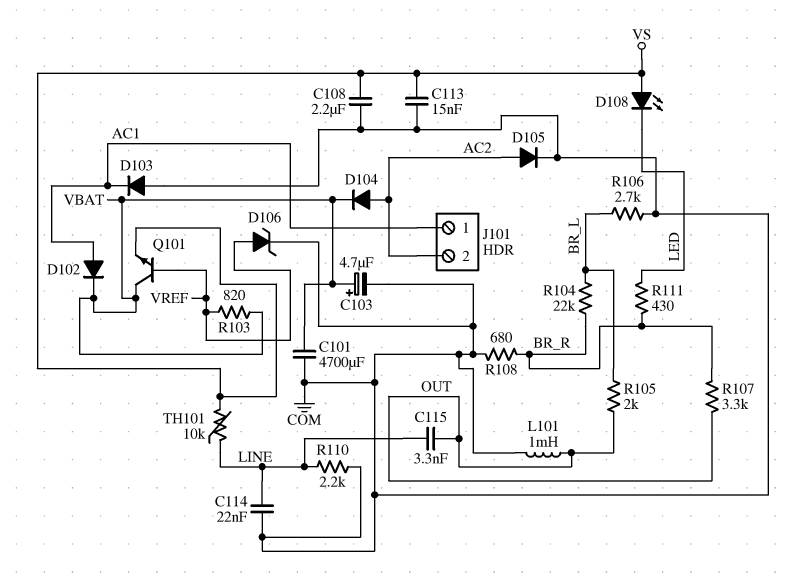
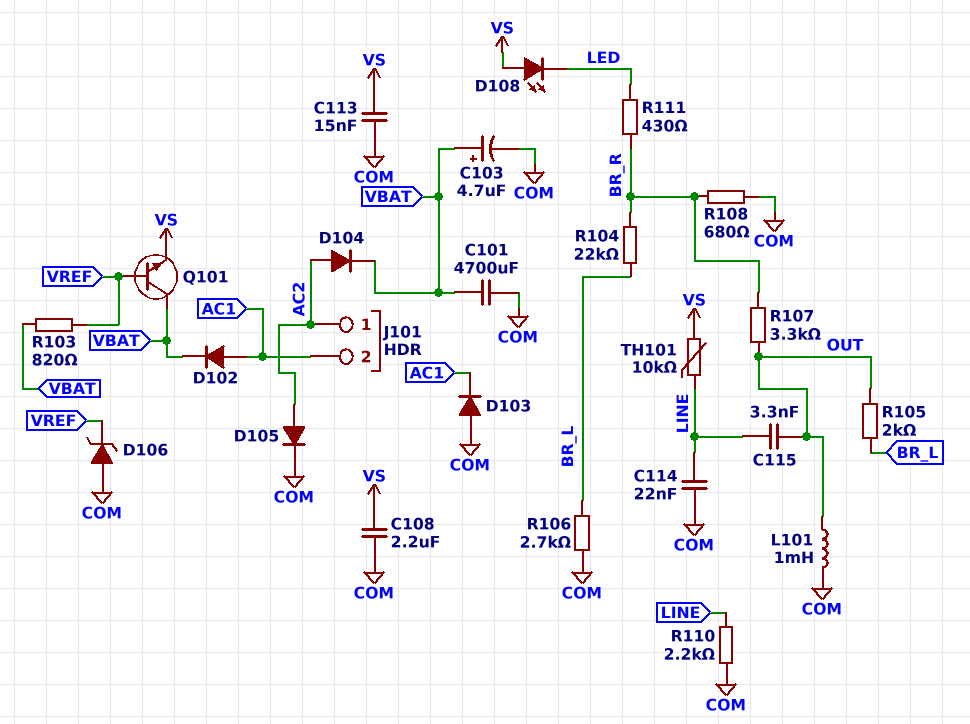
D106: zener (A VREF, K COM) -> zener (A COM, K VREF)
J101 pin 1: AC1 -> AC2
J101 pin 2: AC2 -> AC1

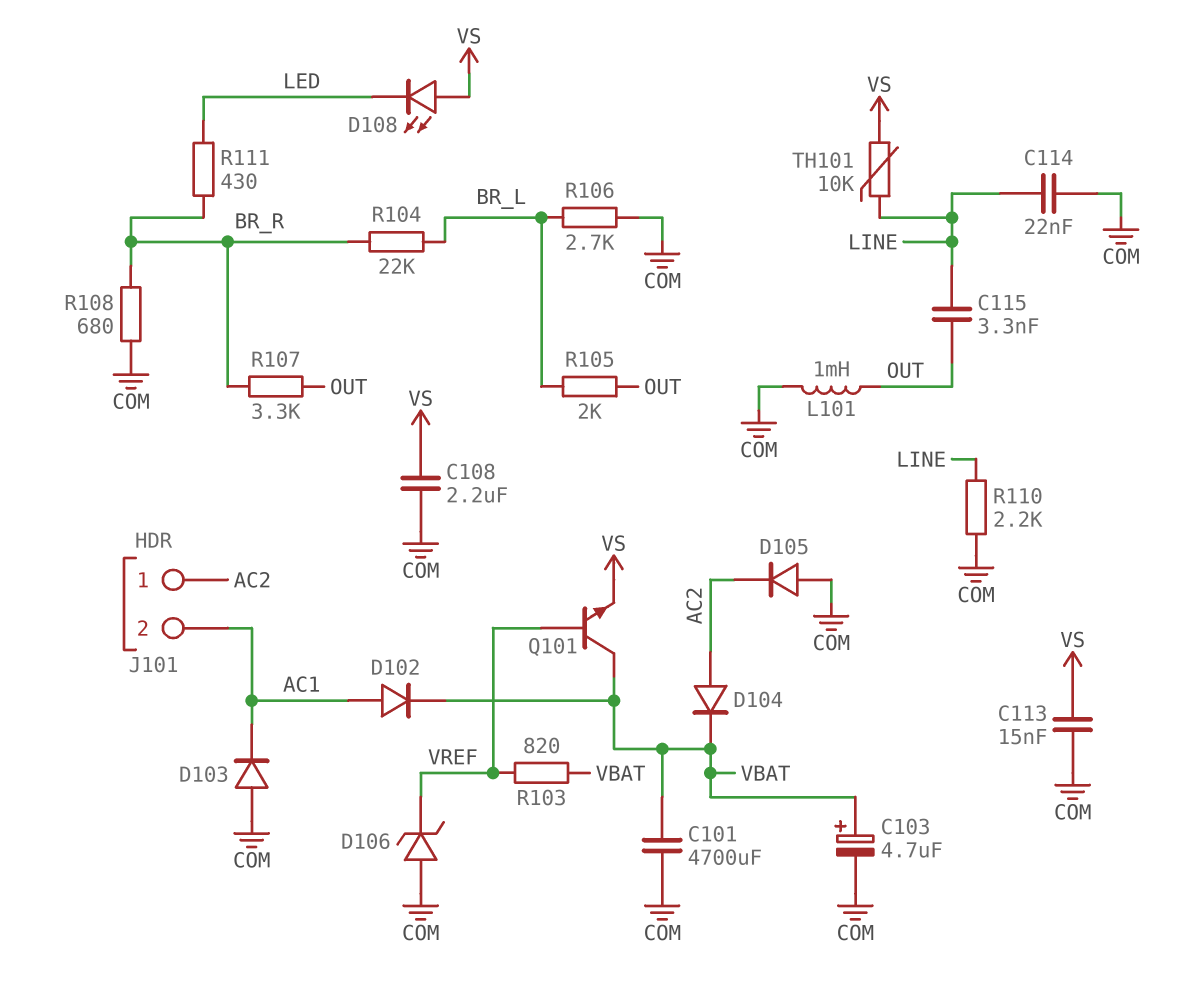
D105: diode (A AC2, K COM) -> diode (A COM, K AC2)

